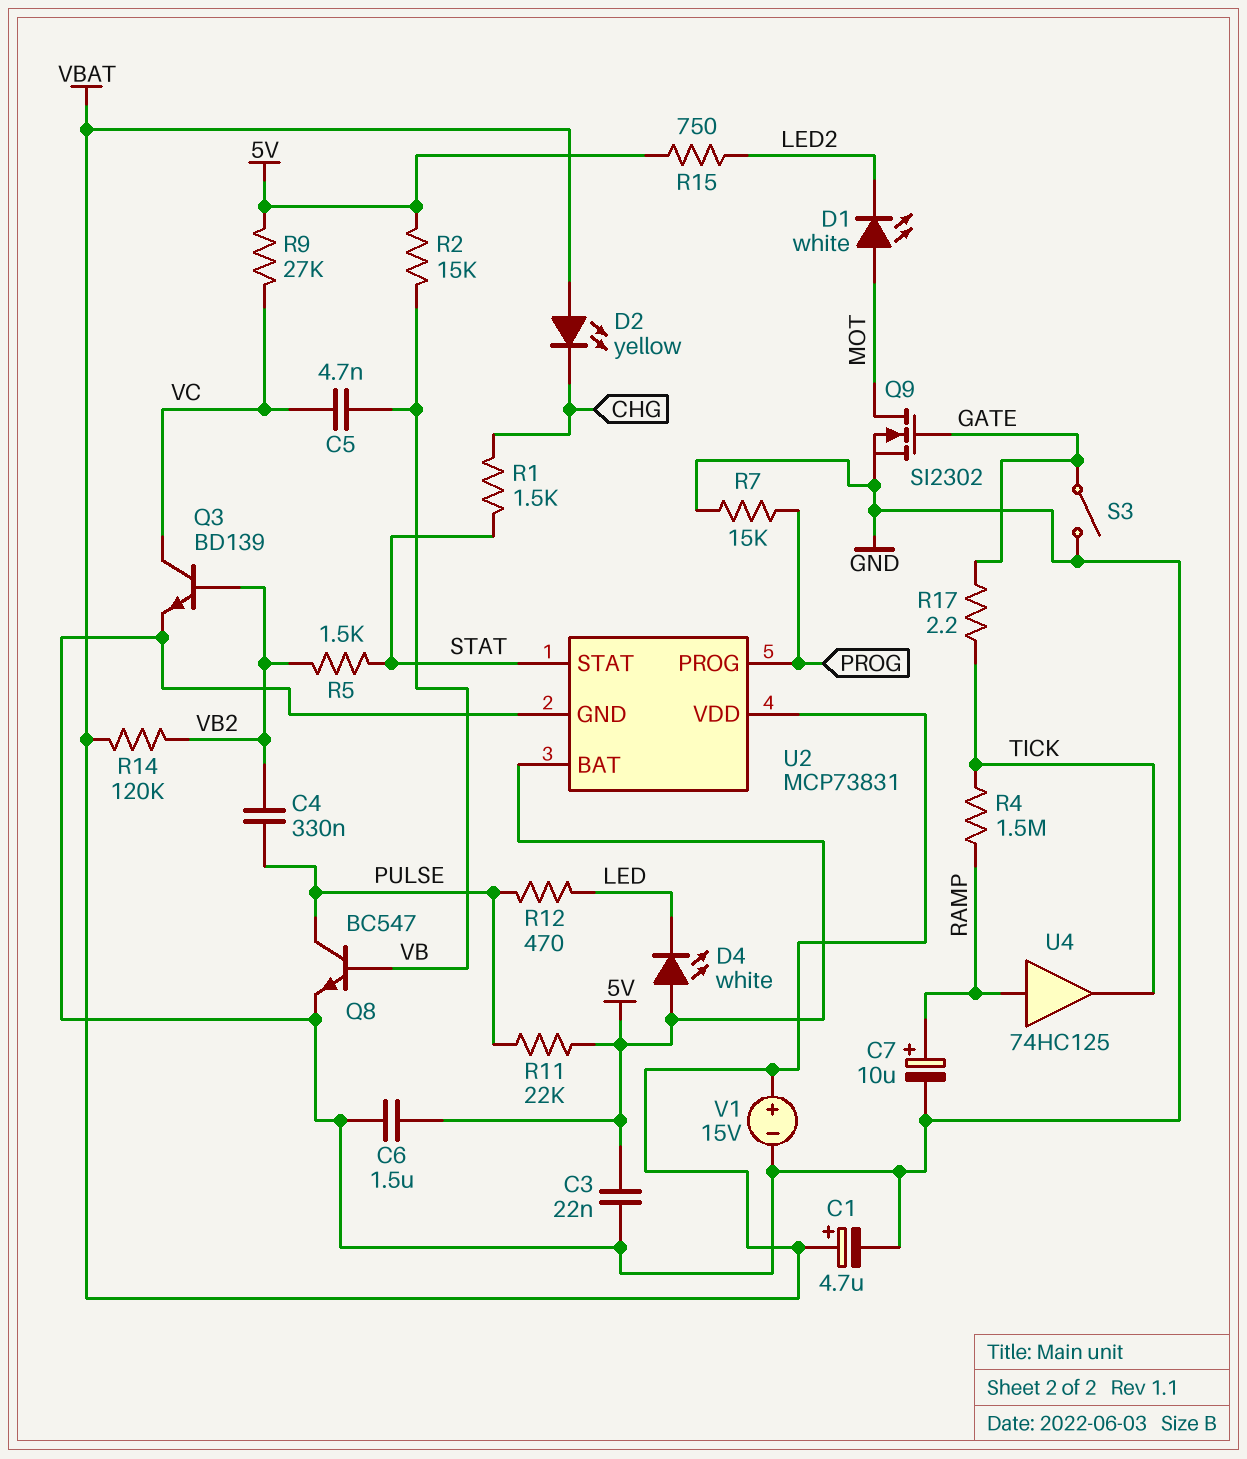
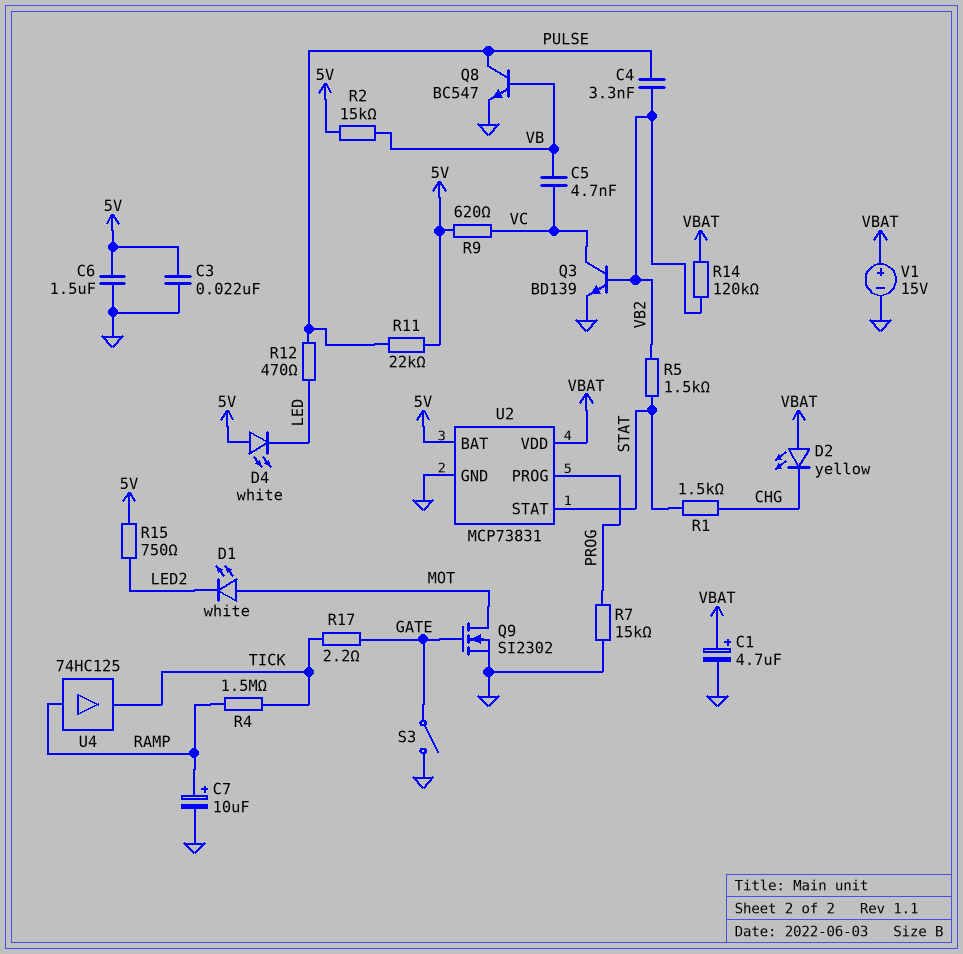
C4: 330nF (PULSE, VB2) -> 3.3nF (PULSE, VB2)
R9: 27k (5V, VC) -> 620 (5V, VC)

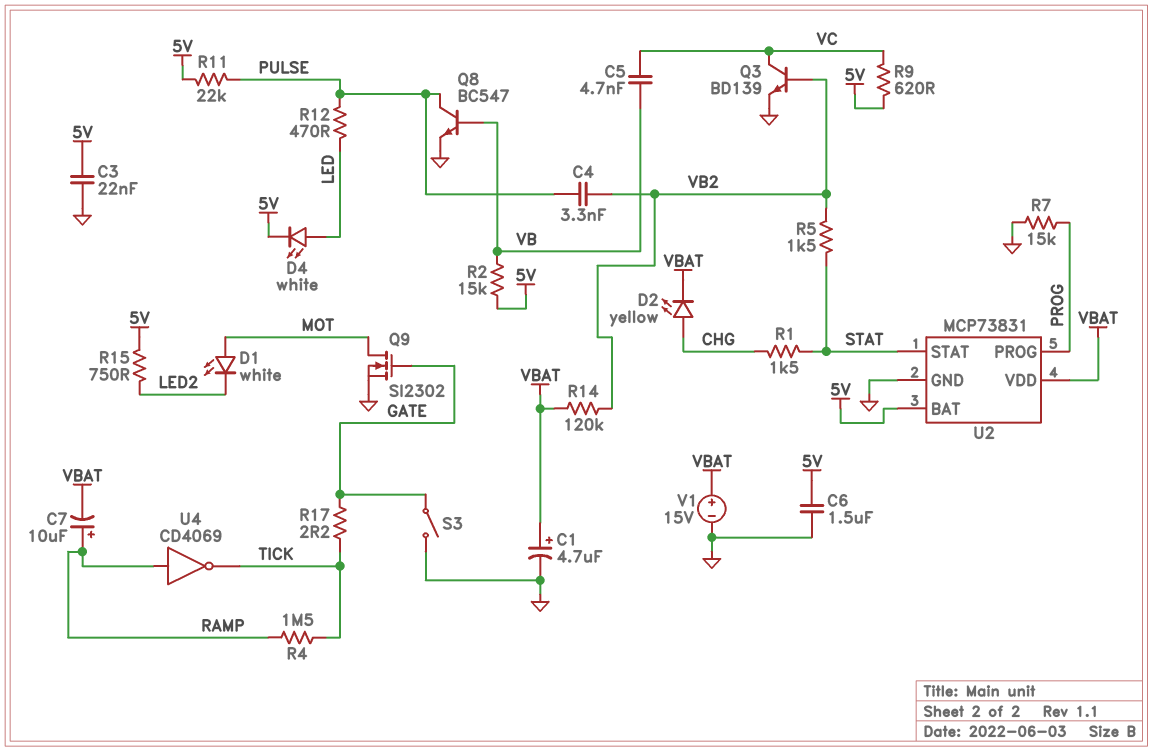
C7: 10uF (plus RAMP, minus GND) -> 10uF (plus RAMP, minus VBAT)
D2: LED yellow (A VBAT, K CHG) -> LED yellow (A CHG, K VBAT)
D4: LED white (A 5V, K LED) -> LED white (A LED, K 5V)
U4: buffer 74HC125 (in RAMP, out TICK) -> NOT CD4069 (in RAMP, out TICK)

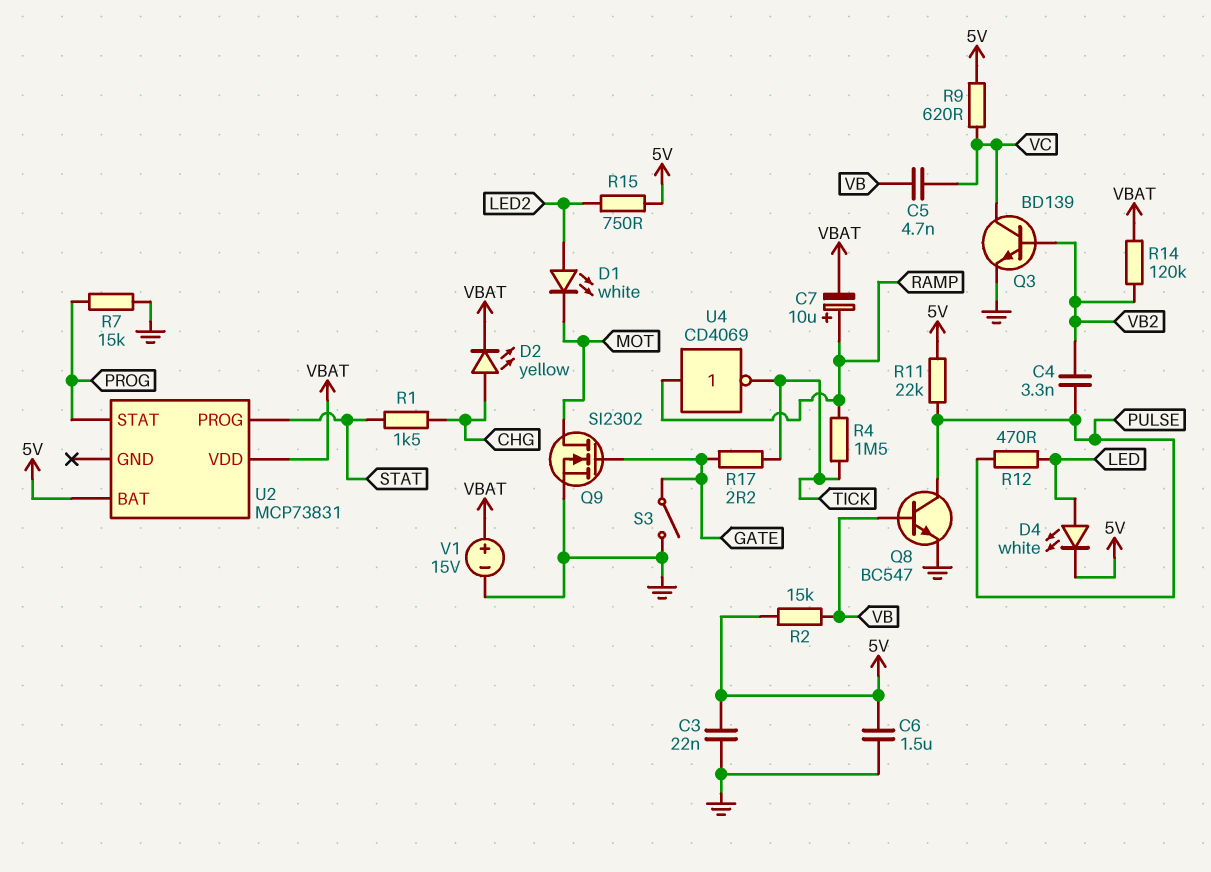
C1: 4.7uF (plus VBAT, minus GND) -> none
D1: LED white (A MOT, K LED2) -> LED white (A LED2, K MOT)
R5: 1.5k (STAT, VB2) -> none
U2 pin GND: GND -> none
U2 pin PROG: PROG -> STAT
U2 pin STAT: STAT -> PROG

